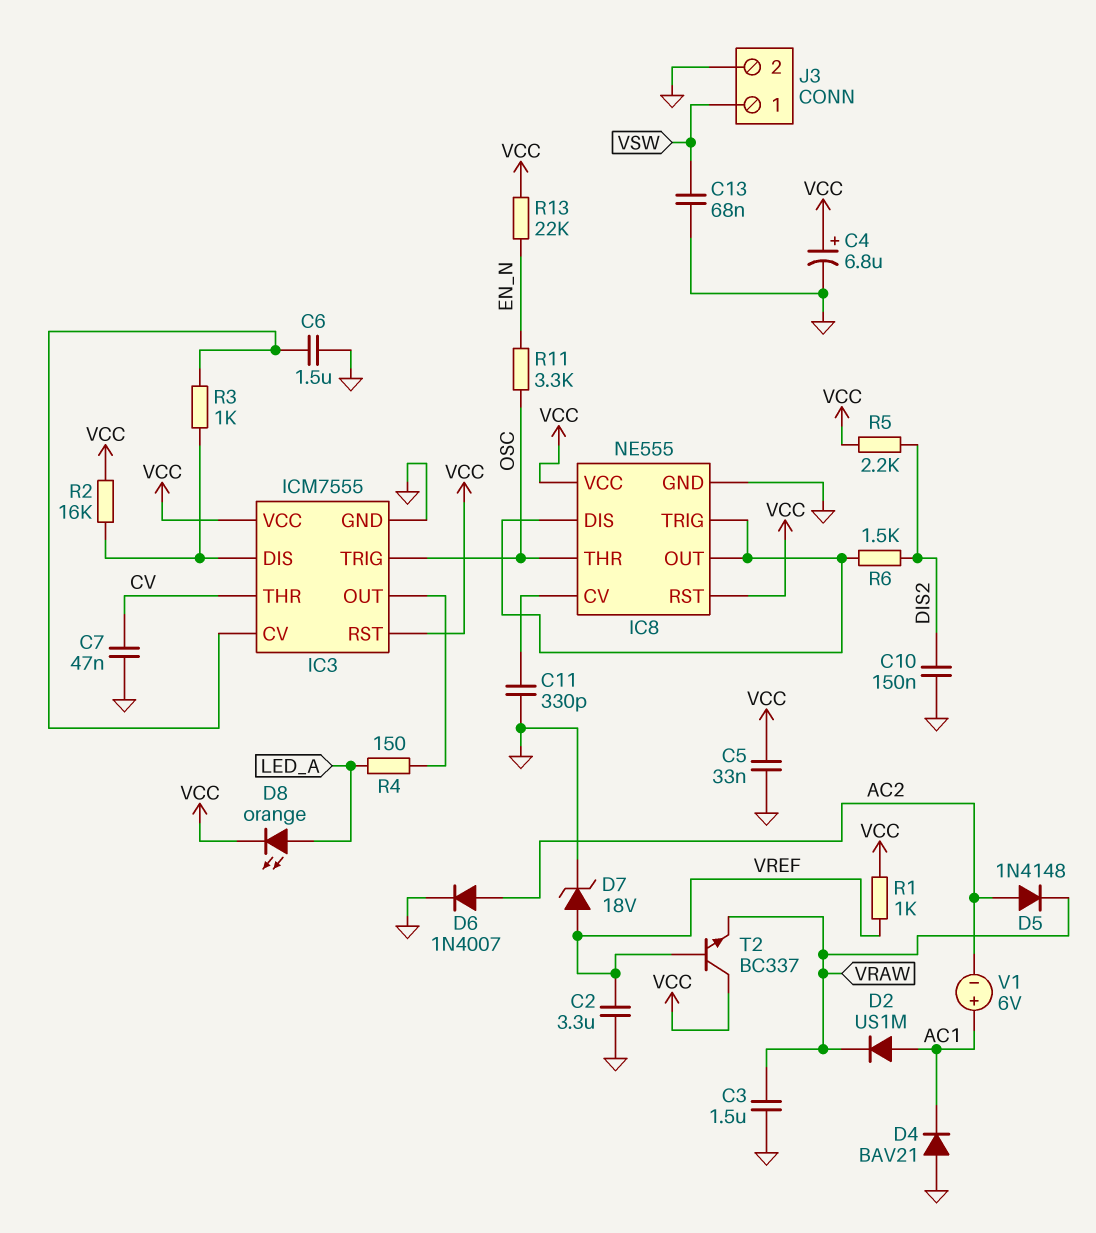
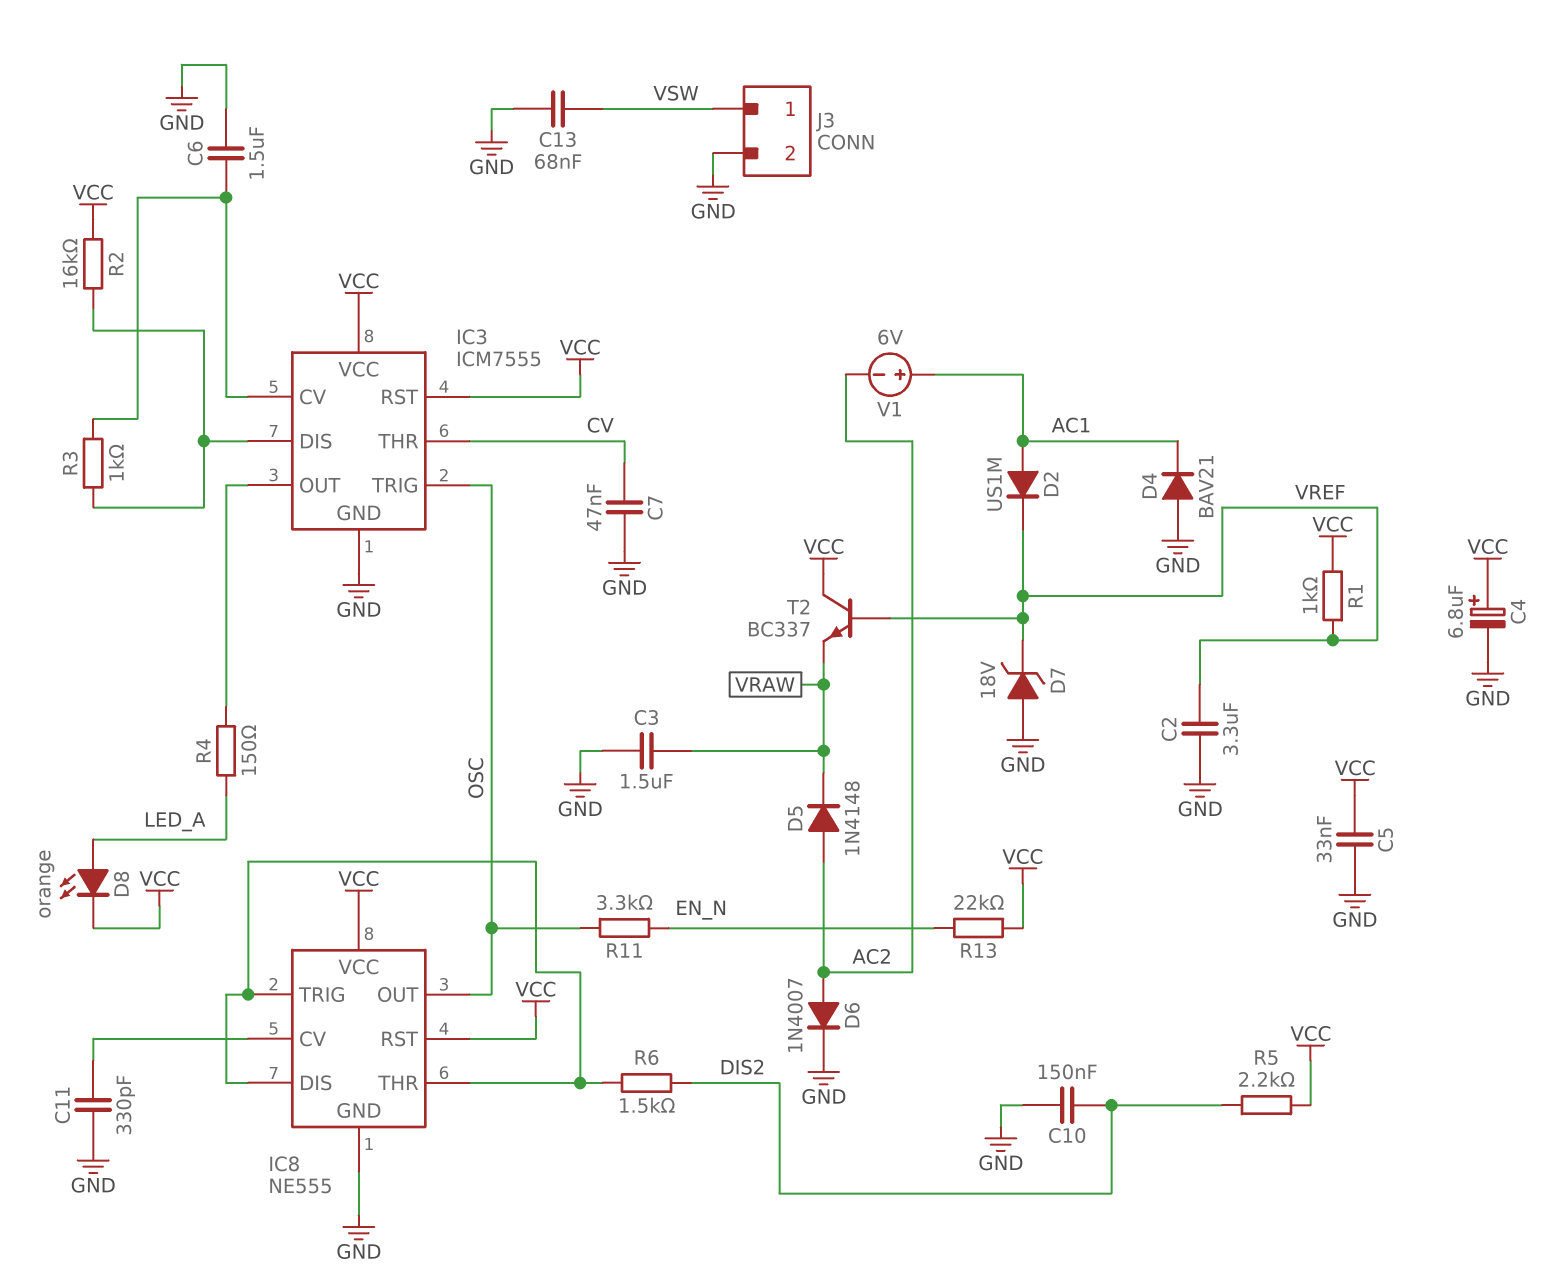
D2: diode US1M (A AC1, K VRAW) -> diode US1M (A AC1, K VREF)
D7: zener 18V (A VREF, K GND) -> zener 18V (A GND, K VREF)
IC8 pin OUT: IC8/DIS -> OSC
IC8 pin THR: OSC -> IC8/DIS

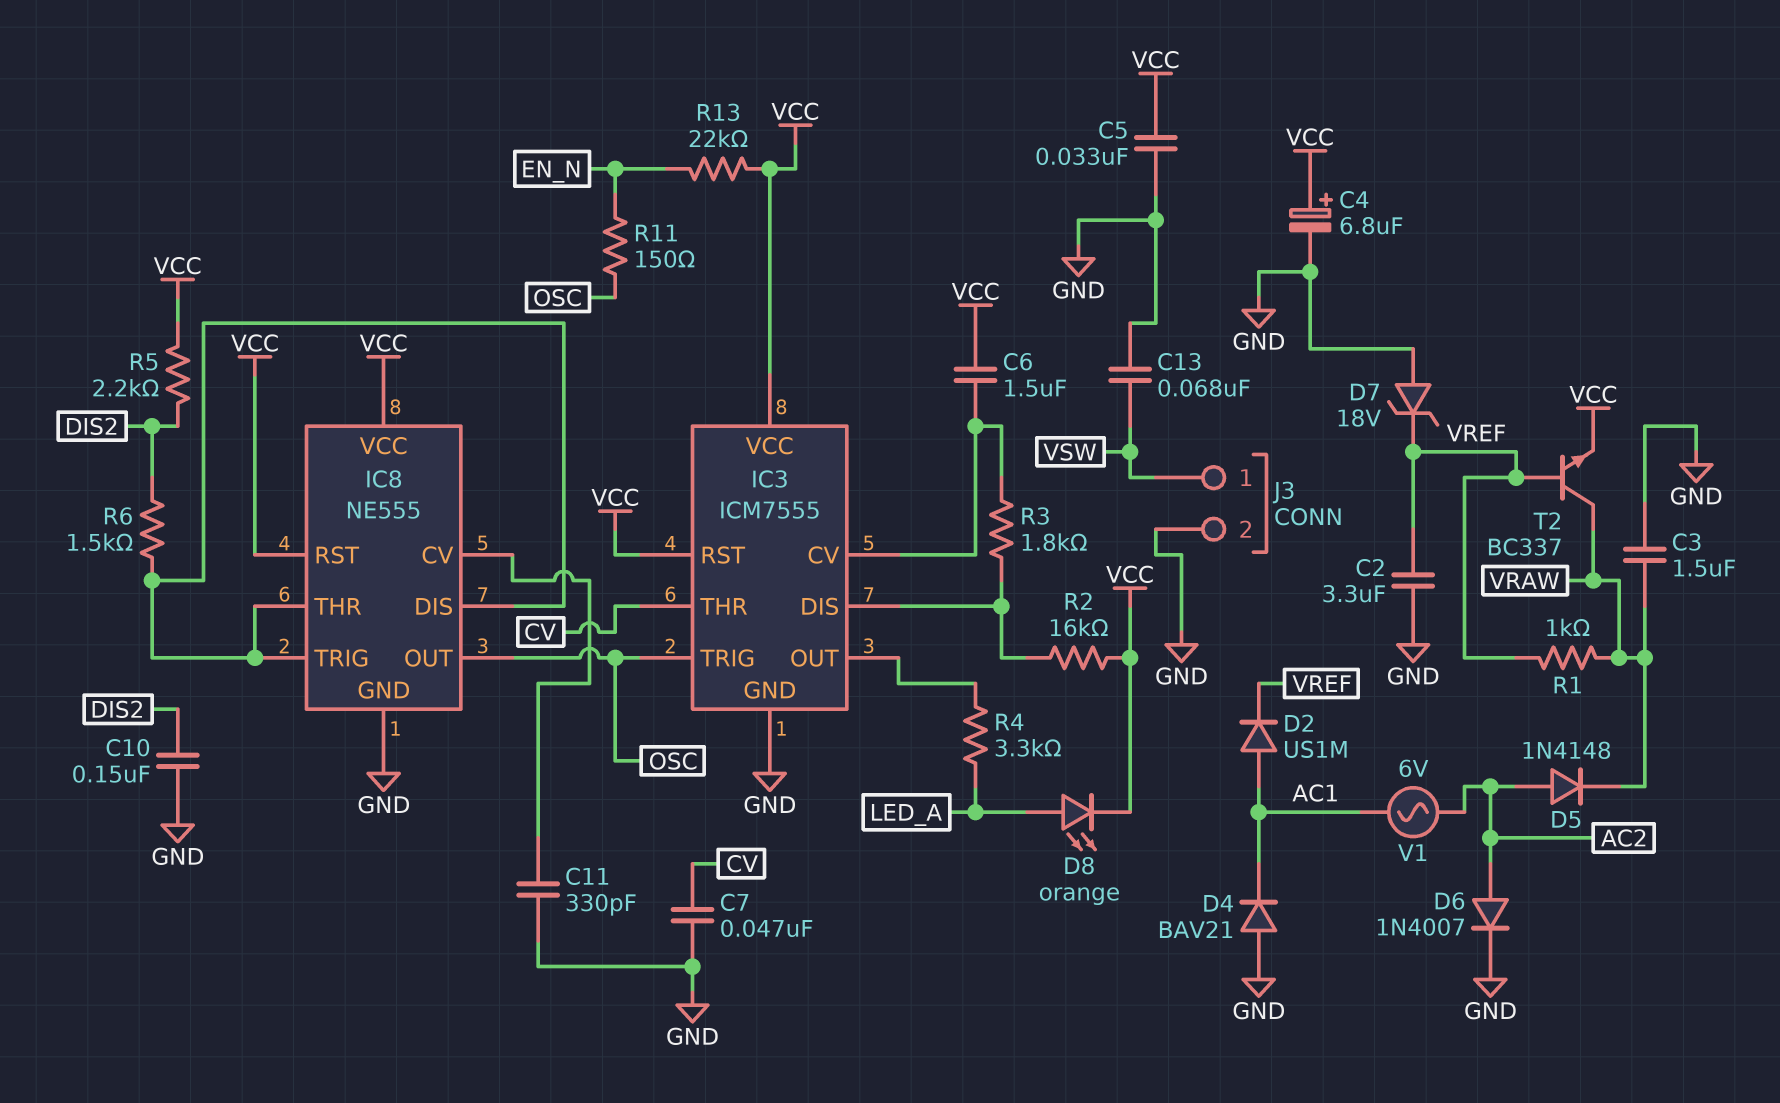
C6: 1.5uF (GND, IC3/CV) -> 1.5uF (IC3/CV, VCC)
R1: 1k (VCC, VREF) -> 1k (VRAW, VREF)
R3: 1k (IC3/CV, IC3/DIS) -> 1.8k (IC3/CV, IC3/DIS)
R4: 150 (IC3/OUT, LED_A) -> 3.3k (IC3/OUT, LED_A)
R11: 3.3k (EN_N, OSC) -> 150 (EN_N, OSC)
T2: NPN BC337 (B VREF, C VCC, E VRAW) -> NPN BC337 (B VREF, C VRAW, E VCC)
V1: 6V (plus AC1, minus AC2) -> AC 6V (AC1, AC2)

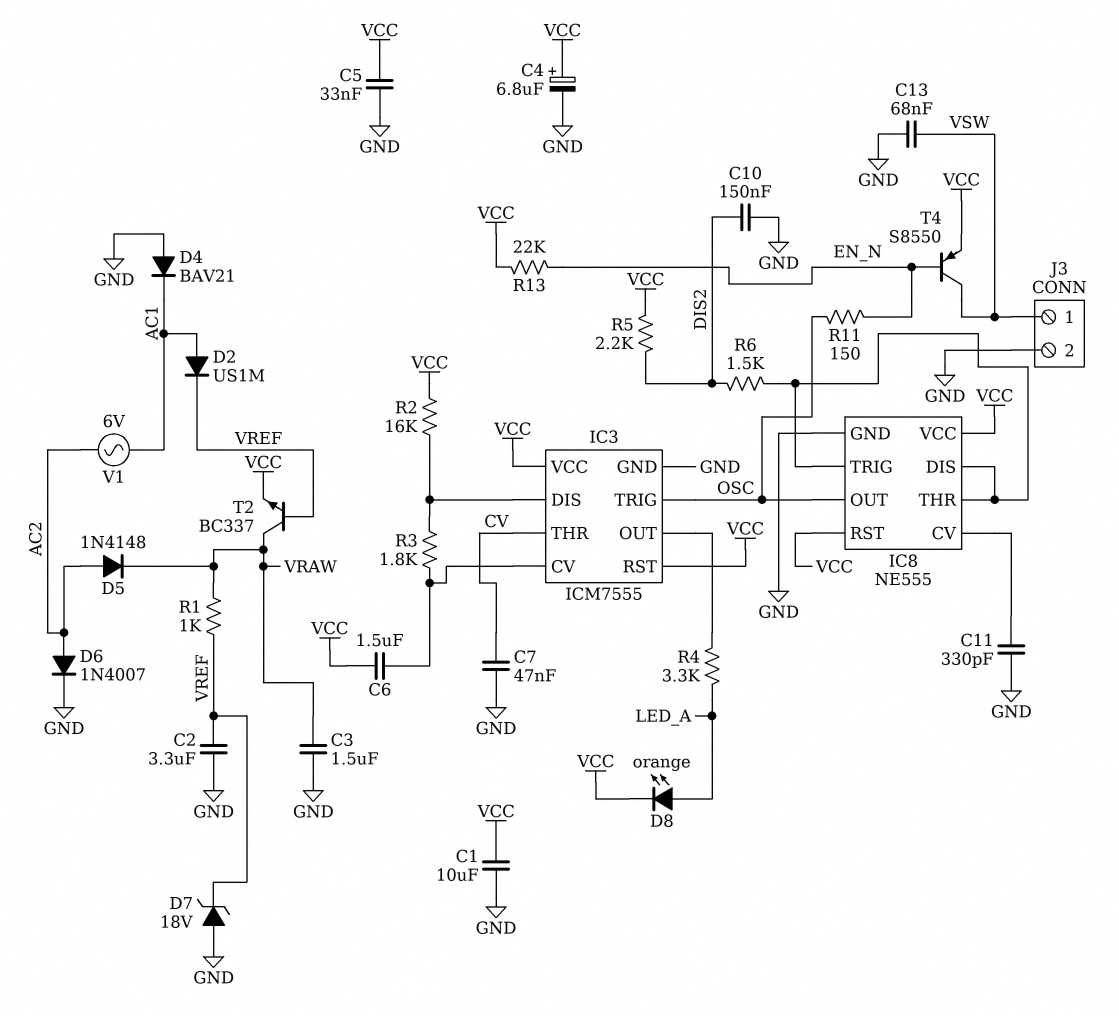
C1: none -> 10uF (GND, VCC)
T4: none -> PNP S8550 (B EN_N, C VSW, E VCC)

